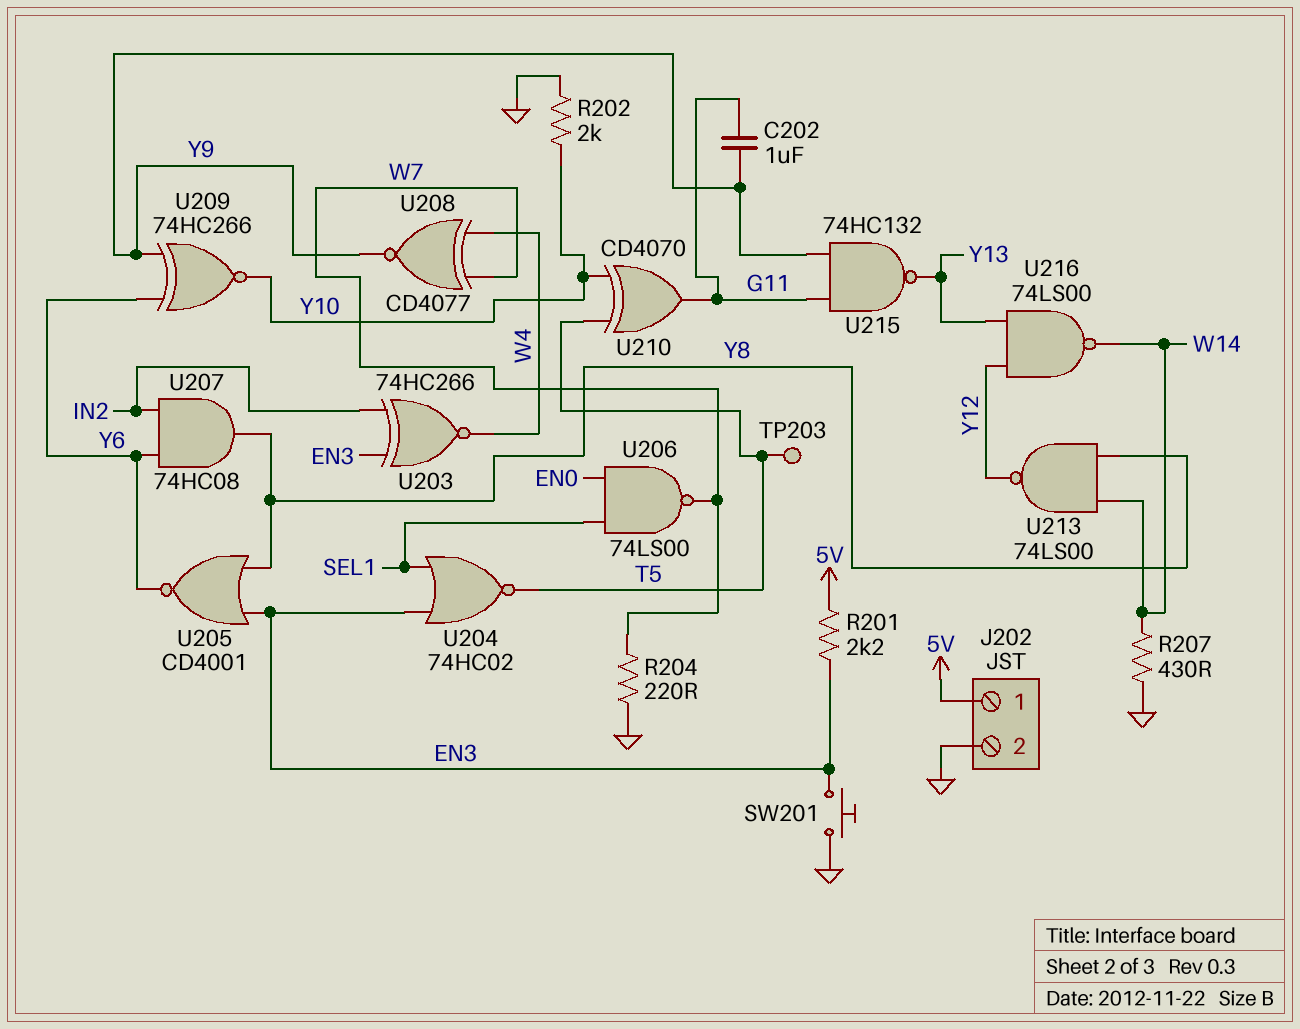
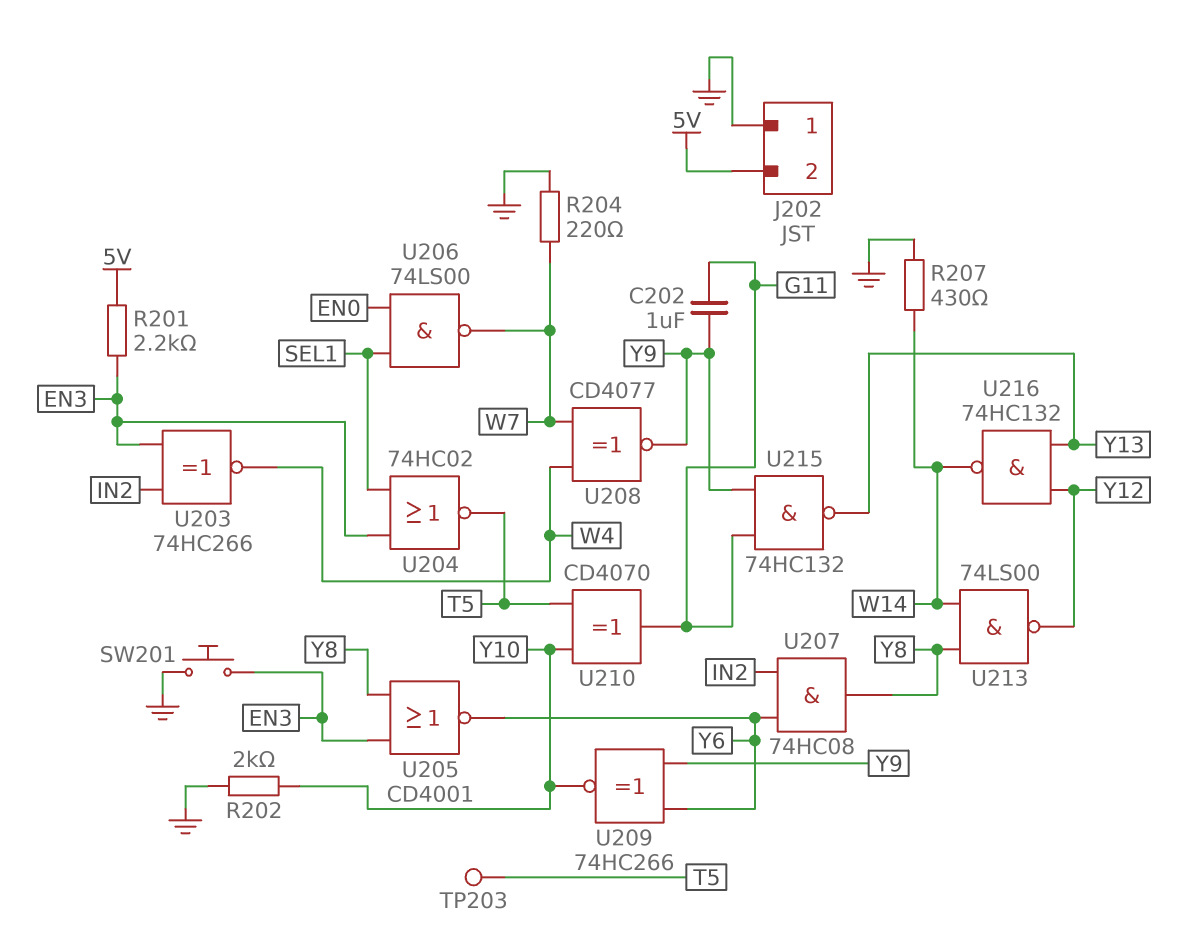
J202 pin 1: 5V -> GND
J202 pin 2: GND -> 5V
U216: NAND 74LS00 (in Y12, in Y13, out W14) -> NAND 74HC132 (in Y12, in Y13, out W14)

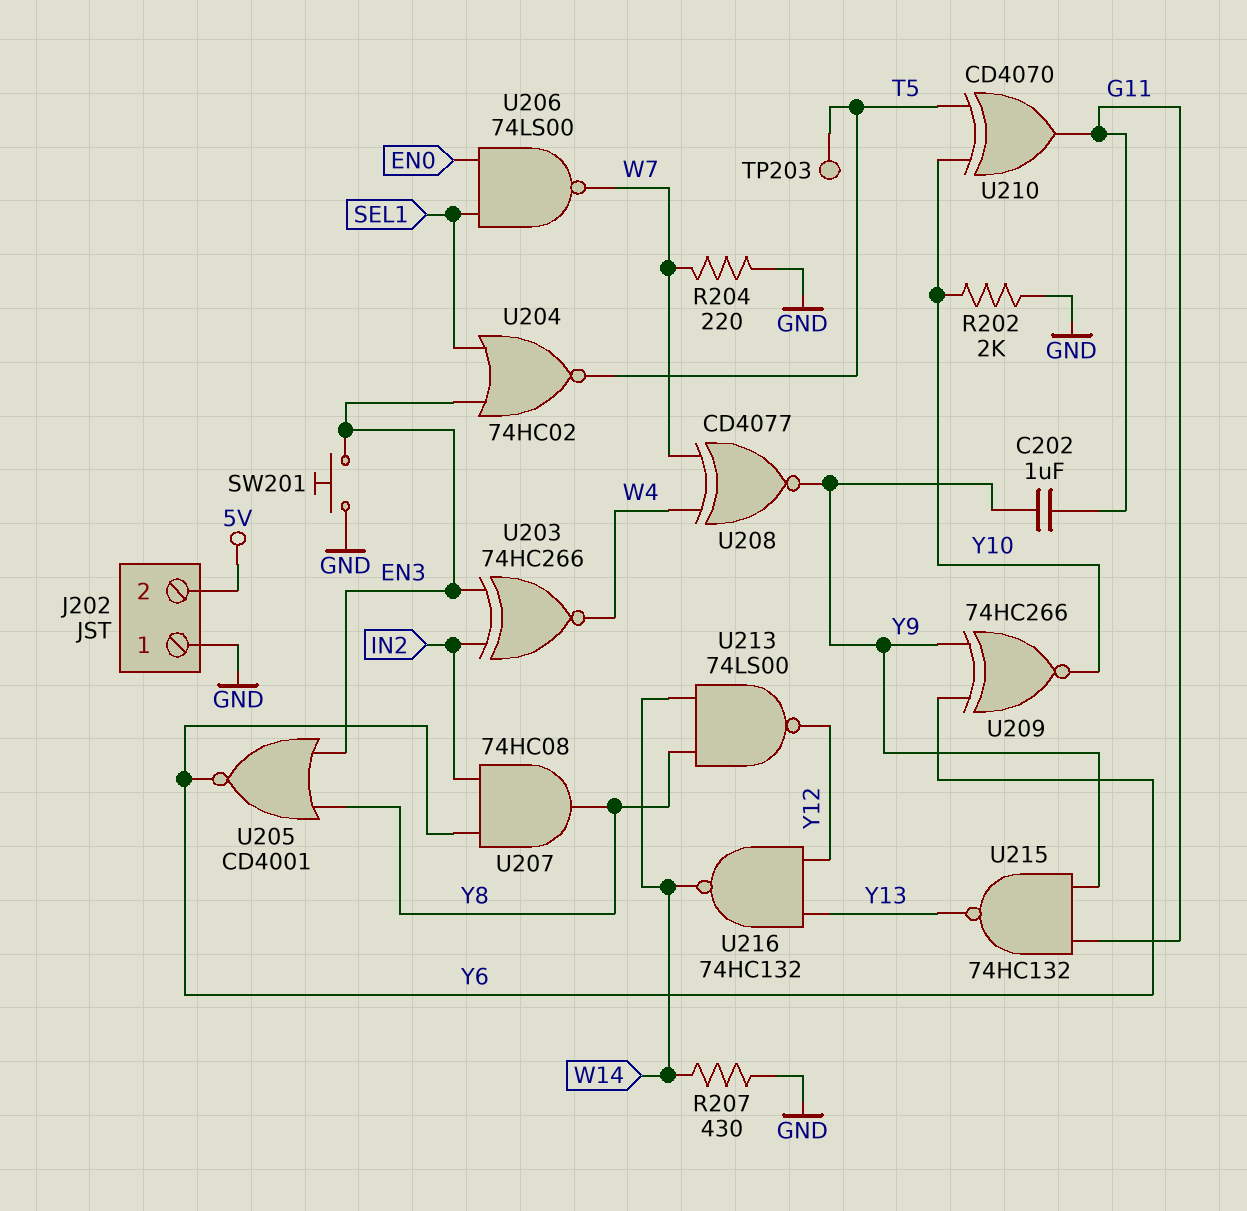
R201: 2.2k (5V, EN3) -> none

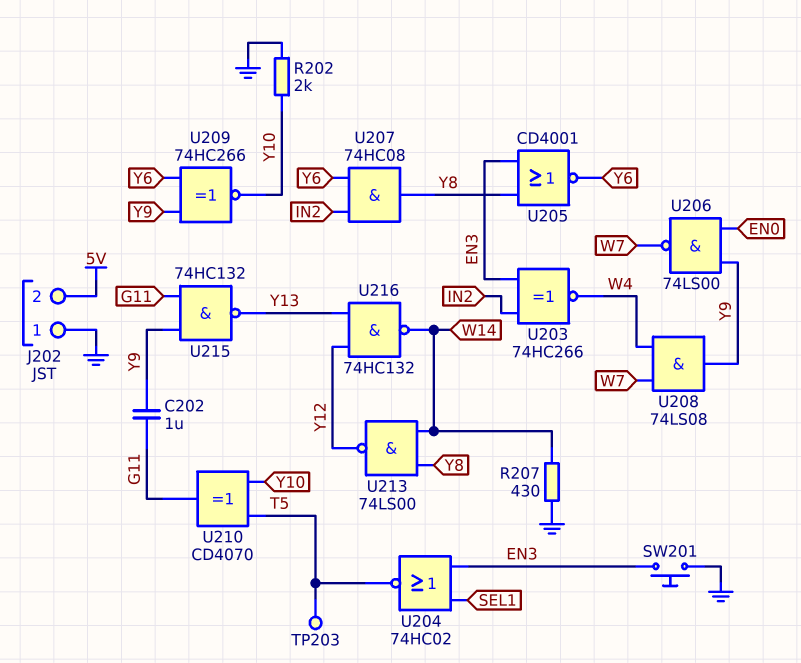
R204: 220 (GND, W7) -> none
U206: NAND 74LS00 (in EN0, in SEL1, out W7) -> NAND 74LS00 (in EN0, in Y9, out W7)
U208: XNOR CD4077 (in W4, in W7, out Y9) -> AND 74LS08 (in W4, in W7, out Y9)

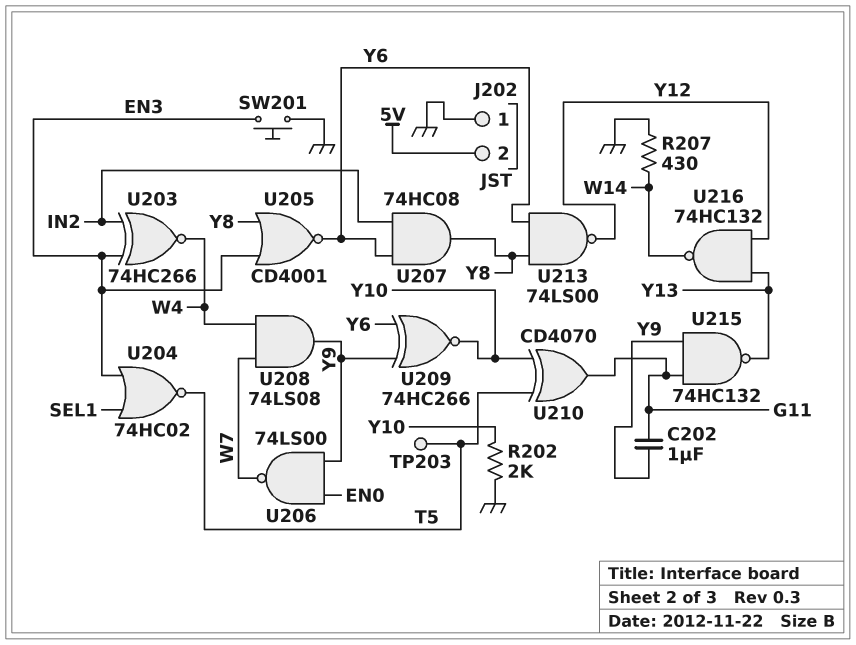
U213: NAND 74LS00 (in W14, in Y8, out Y12) -> NAND 74LS00 (in Y6, in Y8, out Y12)

